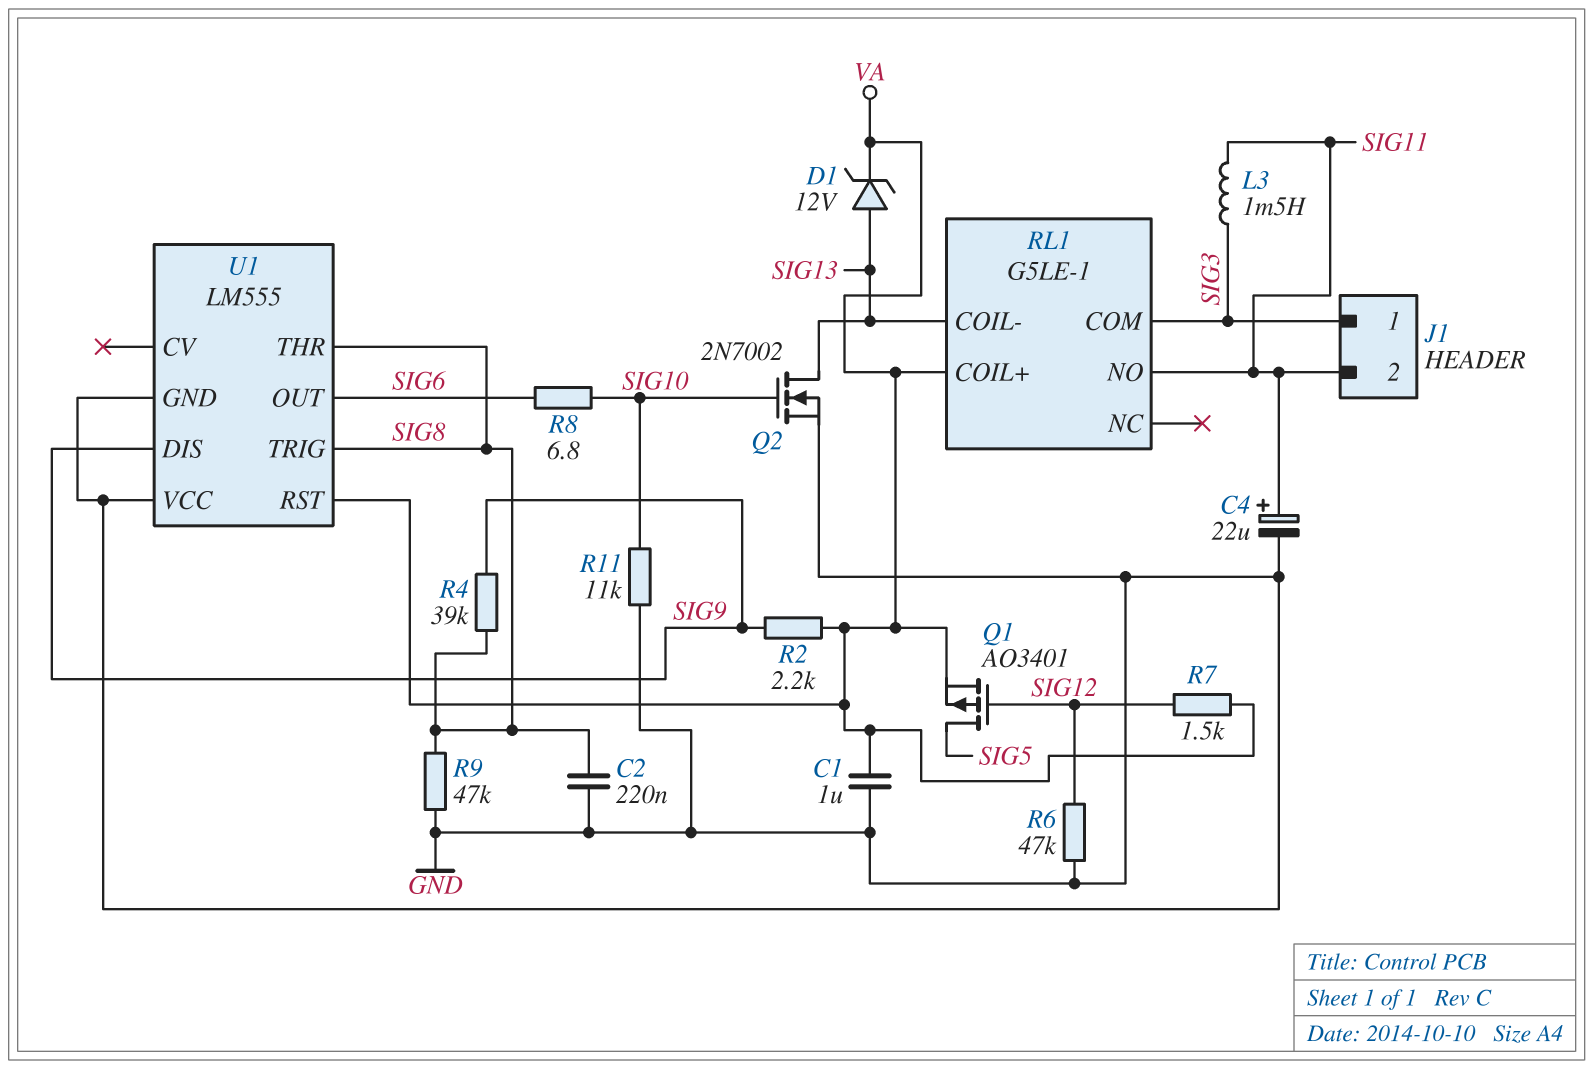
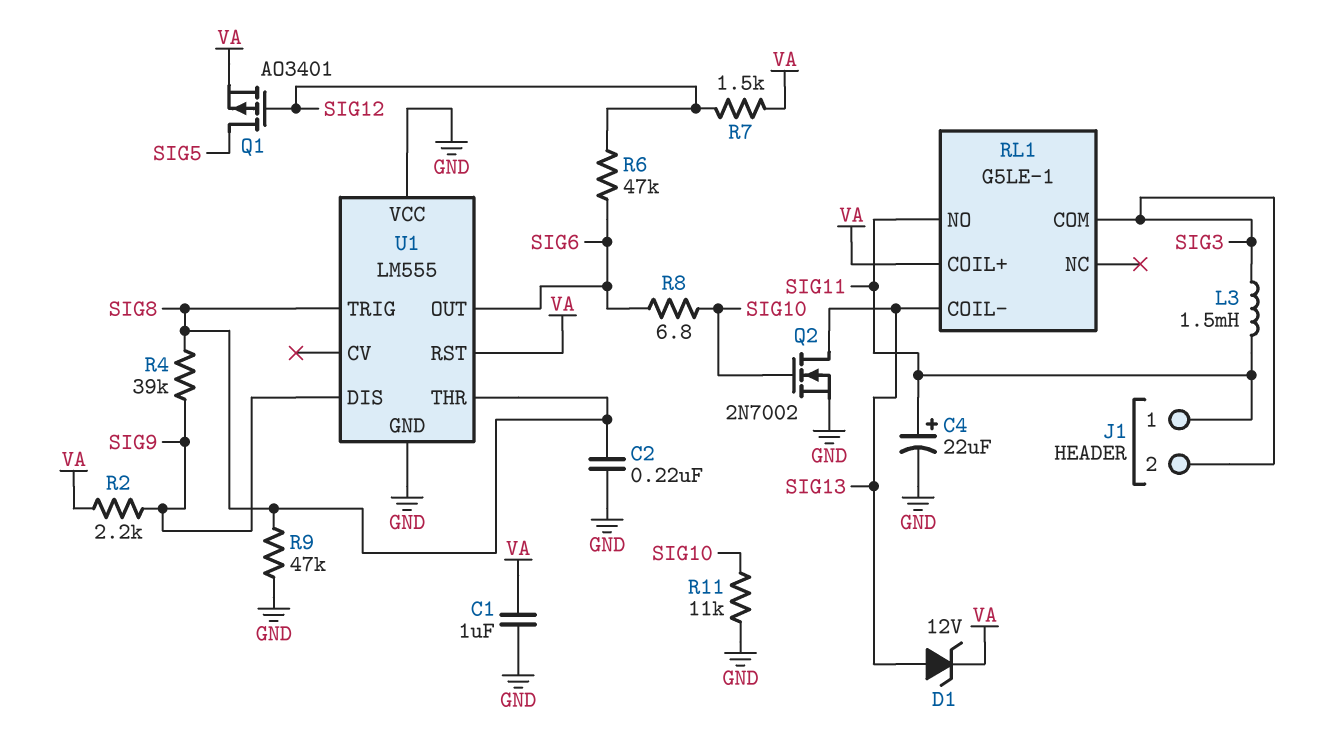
J1 pin 1: SIG3 -> SIG11
J1 pin 2: SIG11 -> SIG3
R6: 47k (GND, SIG12) -> 47k (SIG6, SIG12)

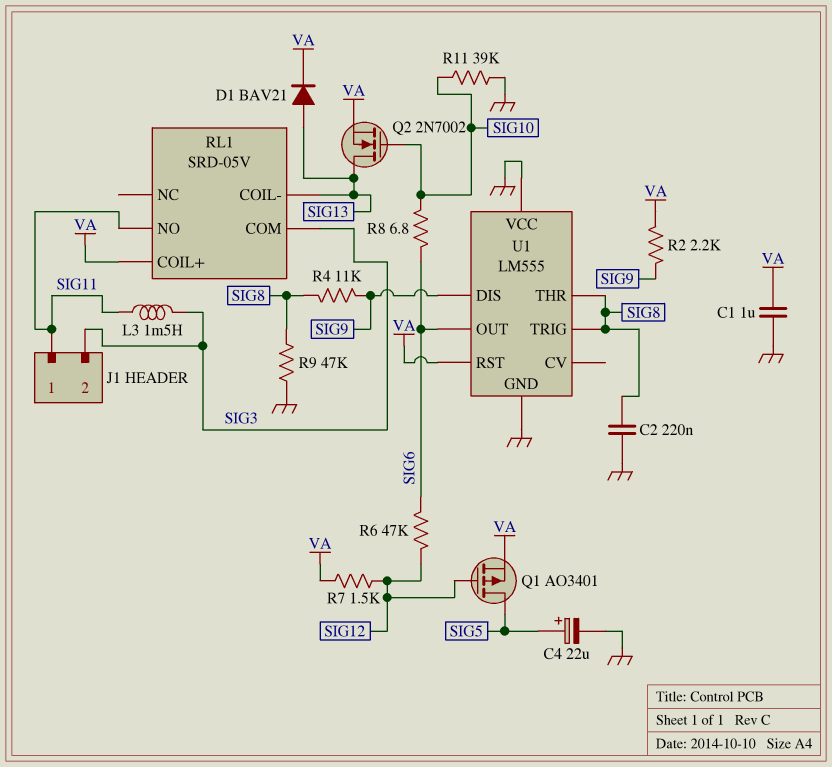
C4: 22uF (plus SIG11, minus GND) -> 22uF (plus SIG5, minus GND)
D1: zener 12V (A SIG13, K VA) -> diode BAV21 (A SIG13, K VA)
Q2: NMOS 2N7002 (G SIG10, D SIG13, S GND) -> NMOS 2N7002 (G SIG10, D SIG13, S VA)
R4: 39k (SIG8, SIG9) -> 11k (SIG8, SIG9)
R11: 11k (GND, SIG10) -> 39k (GND, SIG10)
RL1: G5LE-1 -> SRD-05V

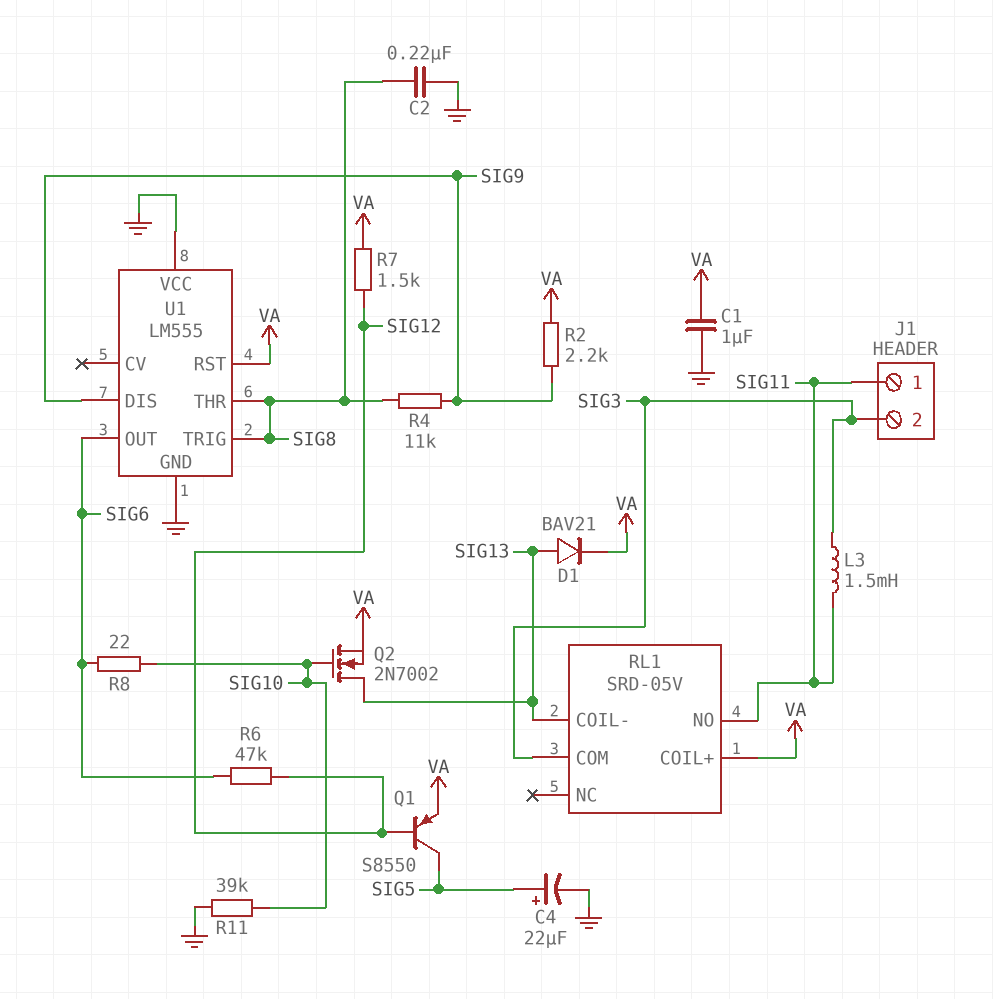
Q1: PMOS AO3401 (G SIG12, D SIG5, S VA) -> PNP S8550 (B SIG12, C SIG5, E VA)
R8: 6.8 (SIG6, SIG10) -> 22 (SIG6, SIG10)
R9: 47k (GND, SIG8) -> none

